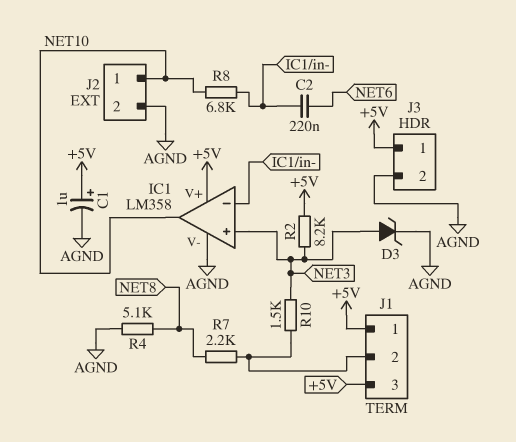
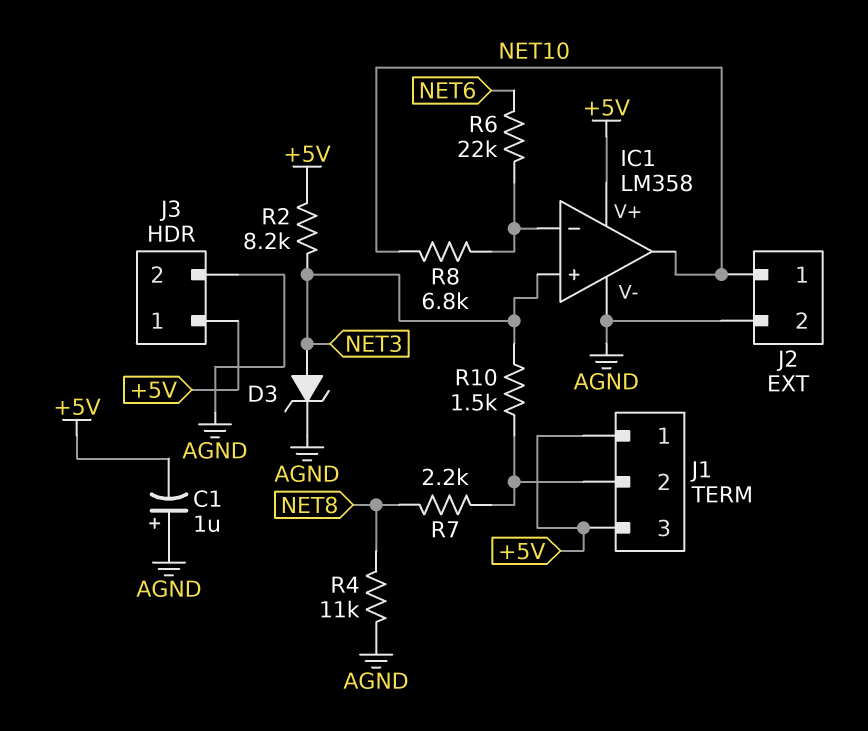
C1: 1uF (plus +5V, minus AGND) -> 1uF (plus AGND, minus +5V)
C2: 220nF (IC1/in-, NET6) -> none
R4: 5.1k (AGND, NET8) -> 11k (AGND, NET8)
R6: none -> 22k (IC1/in-, NET6)

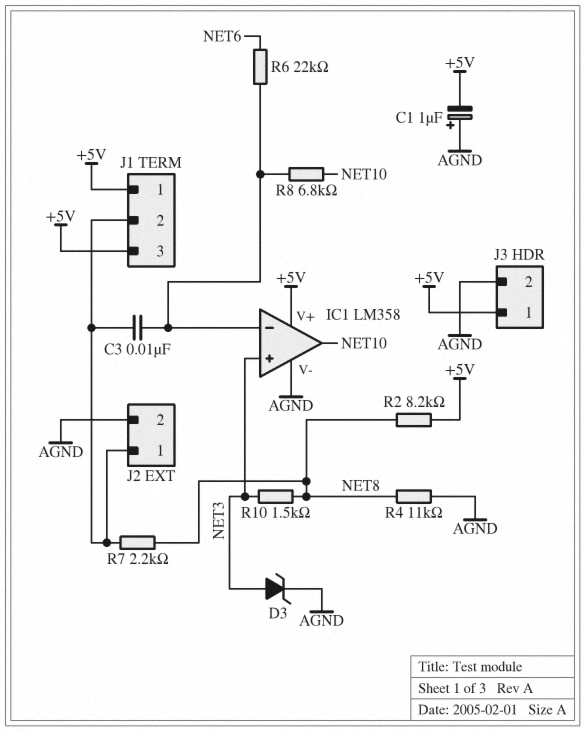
C3: none -> 10nF (IC1/in-, J1/2)
J2 pin 1: NET10 -> J1/2
R2: 8.2k (+5V, NET3) -> 8.2k (+5V, NET8)
R10: 1.5k (J1/2, NET3) -> 1.5k (NET3, NET8)

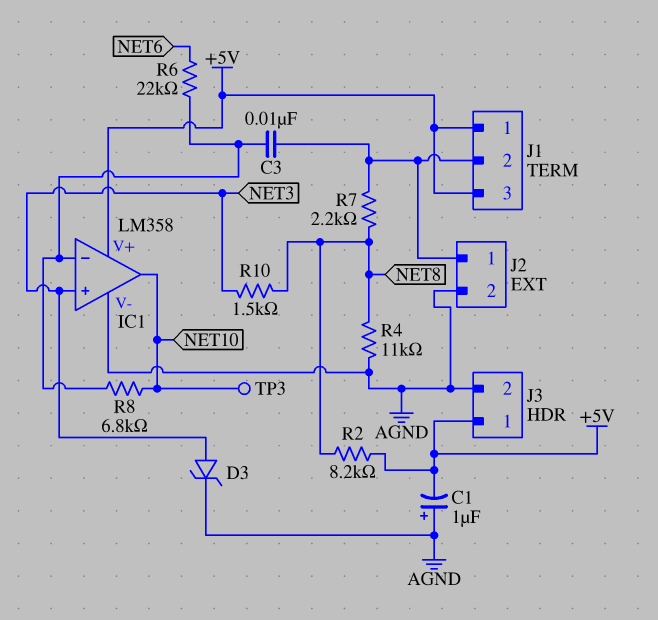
TP3: none -> test point (NET10)

